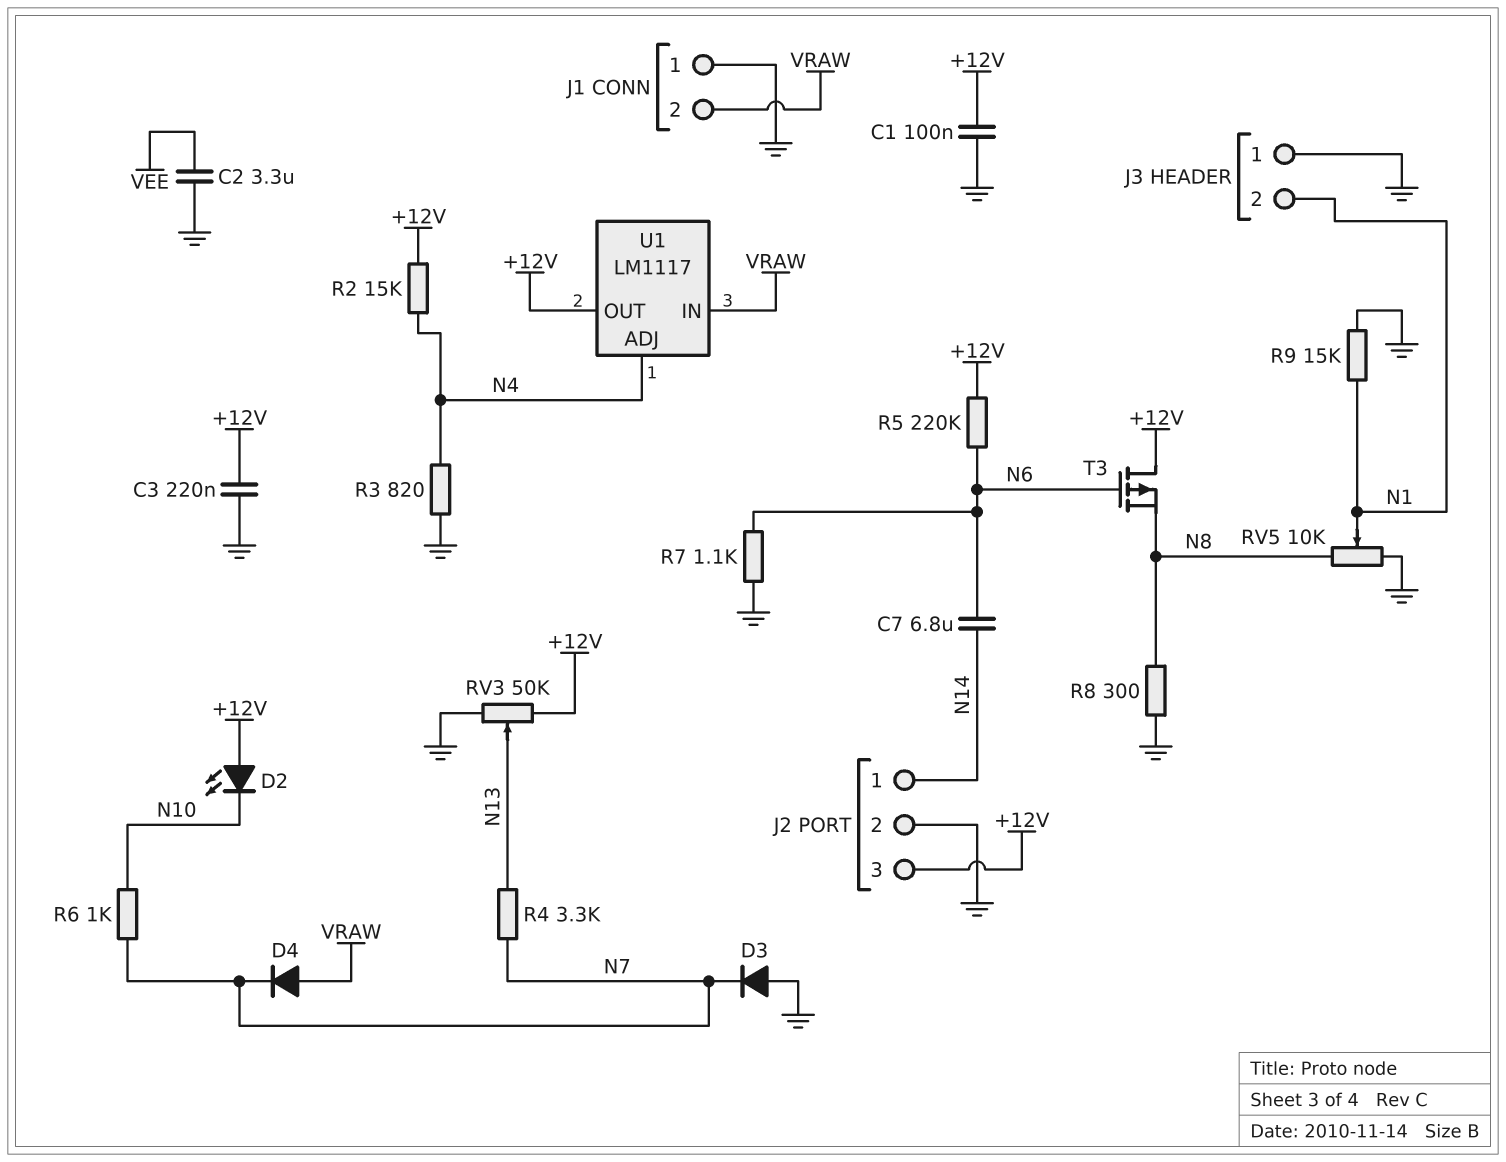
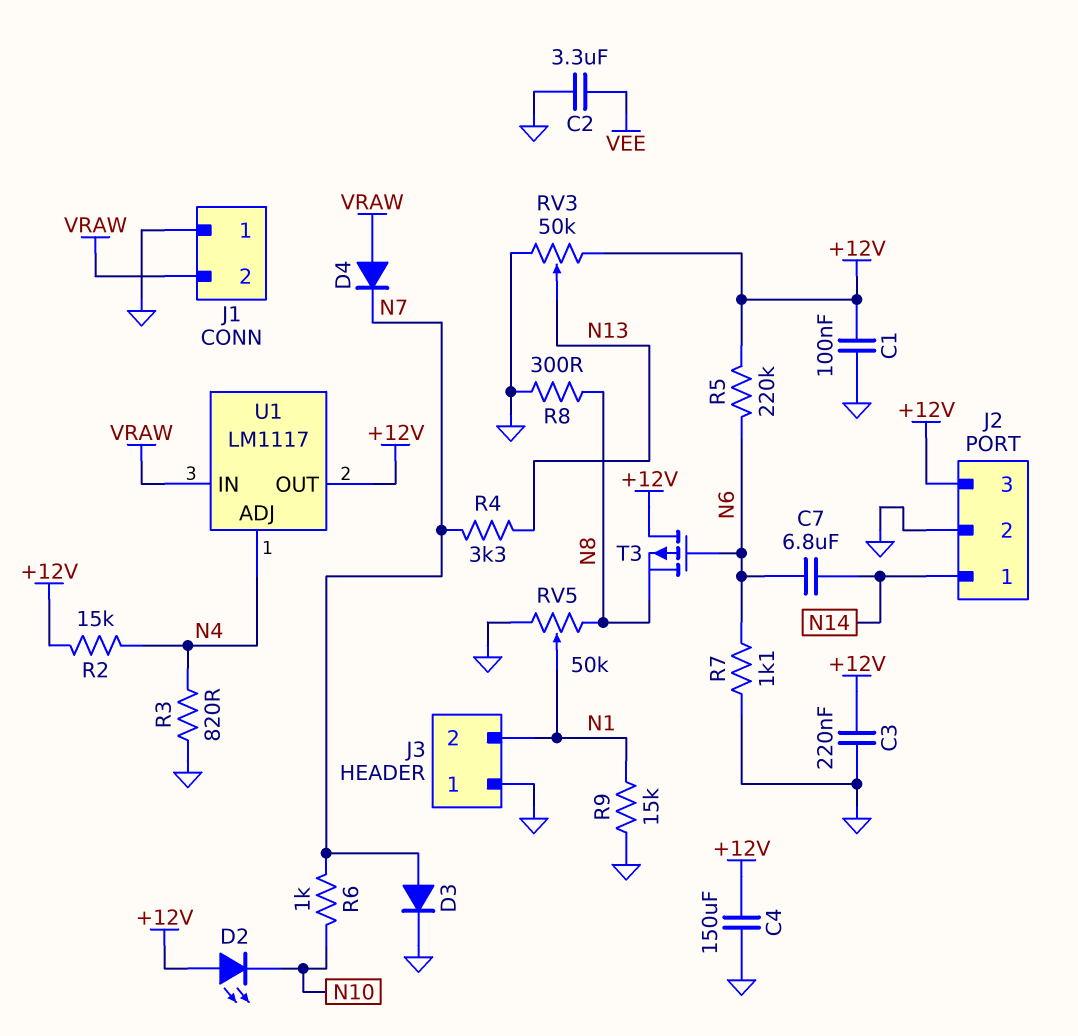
C4: none -> 150uF (+12V, GND)
D3: diode (A GND, K N7) -> diode (A N7, K GND)
RV5: 10k (GND, N8, wiper N1) -> 50k (GND, N8, wiper N1)

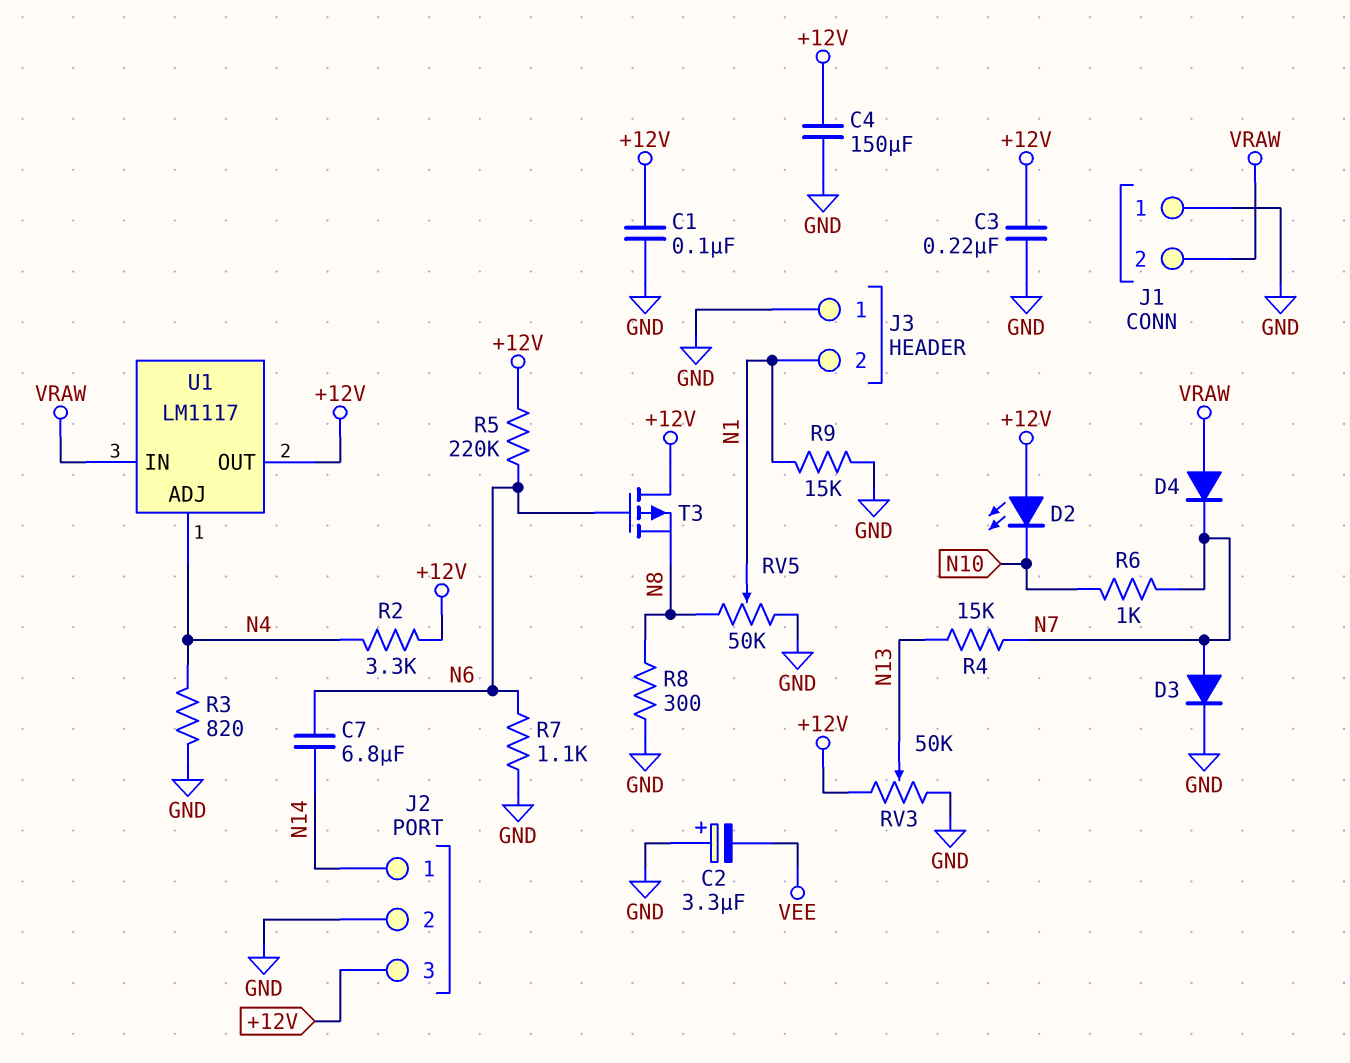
C2: 3.3uF (GND, VEE) -> 3.3uF (plus GND, minus VEE)
R2: 15k (+12V, N4) -> 3.3k (+12V, N4)
R4: 3.3k (N7, N13) -> 15k (N7, N13)

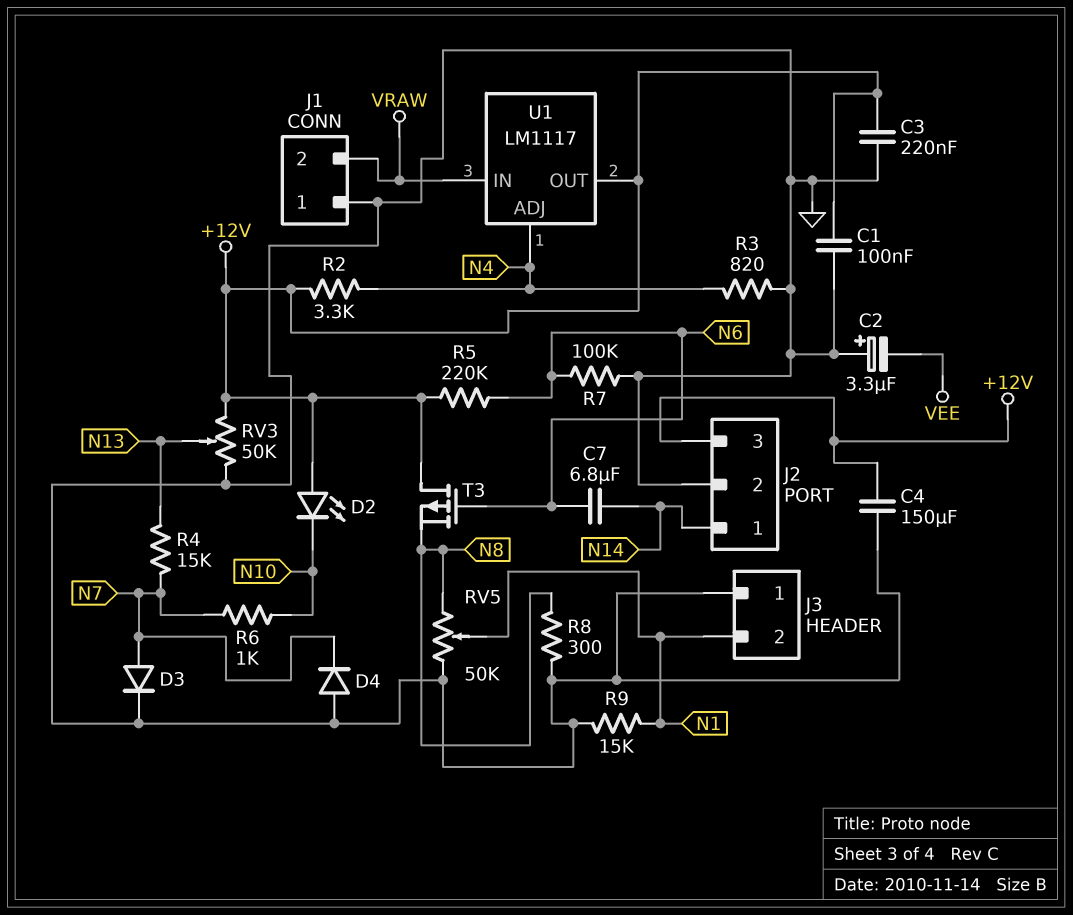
D4: diode (A VRAW, K N7) -> diode (A GND, K N7)
R7: 1.1k (GND, N6) -> 100k (GND, N6)

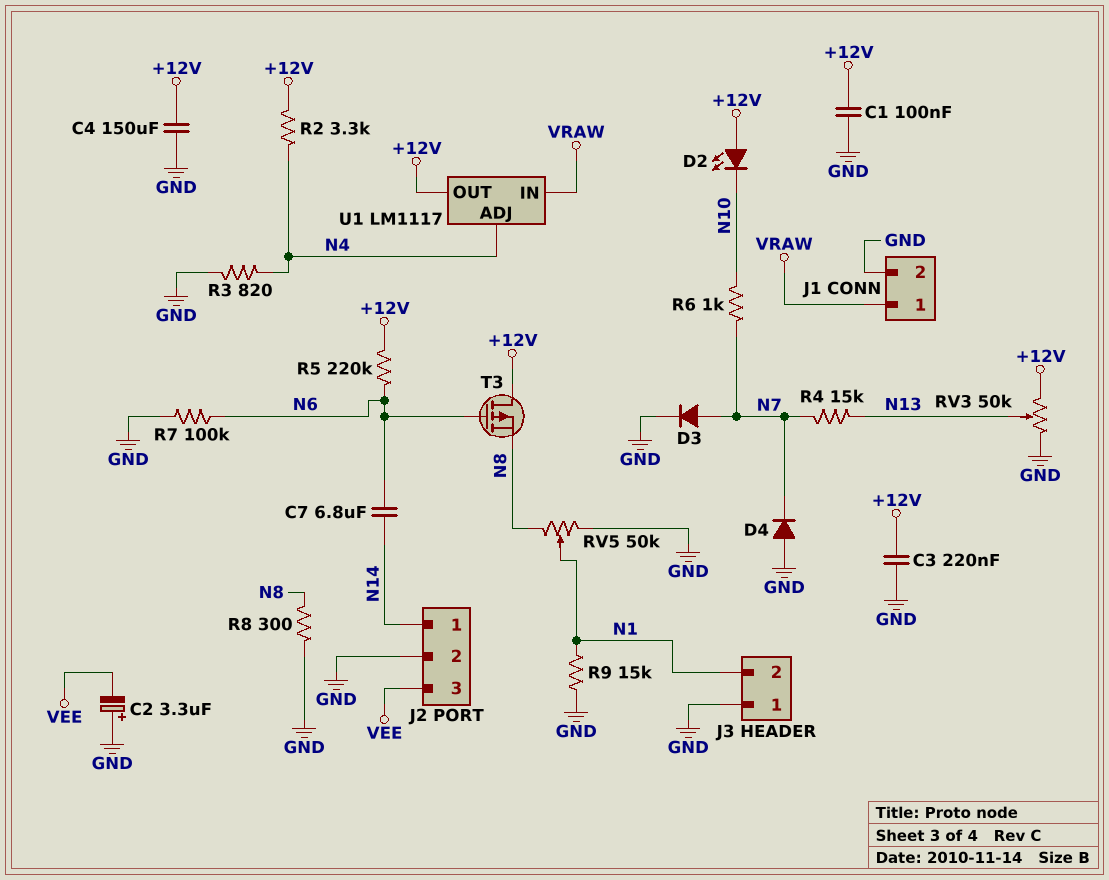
J1 pin 1: GND -> VRAW
J1 pin 2: VRAW -> GND
J2 pin 3: +12V -> VEE

